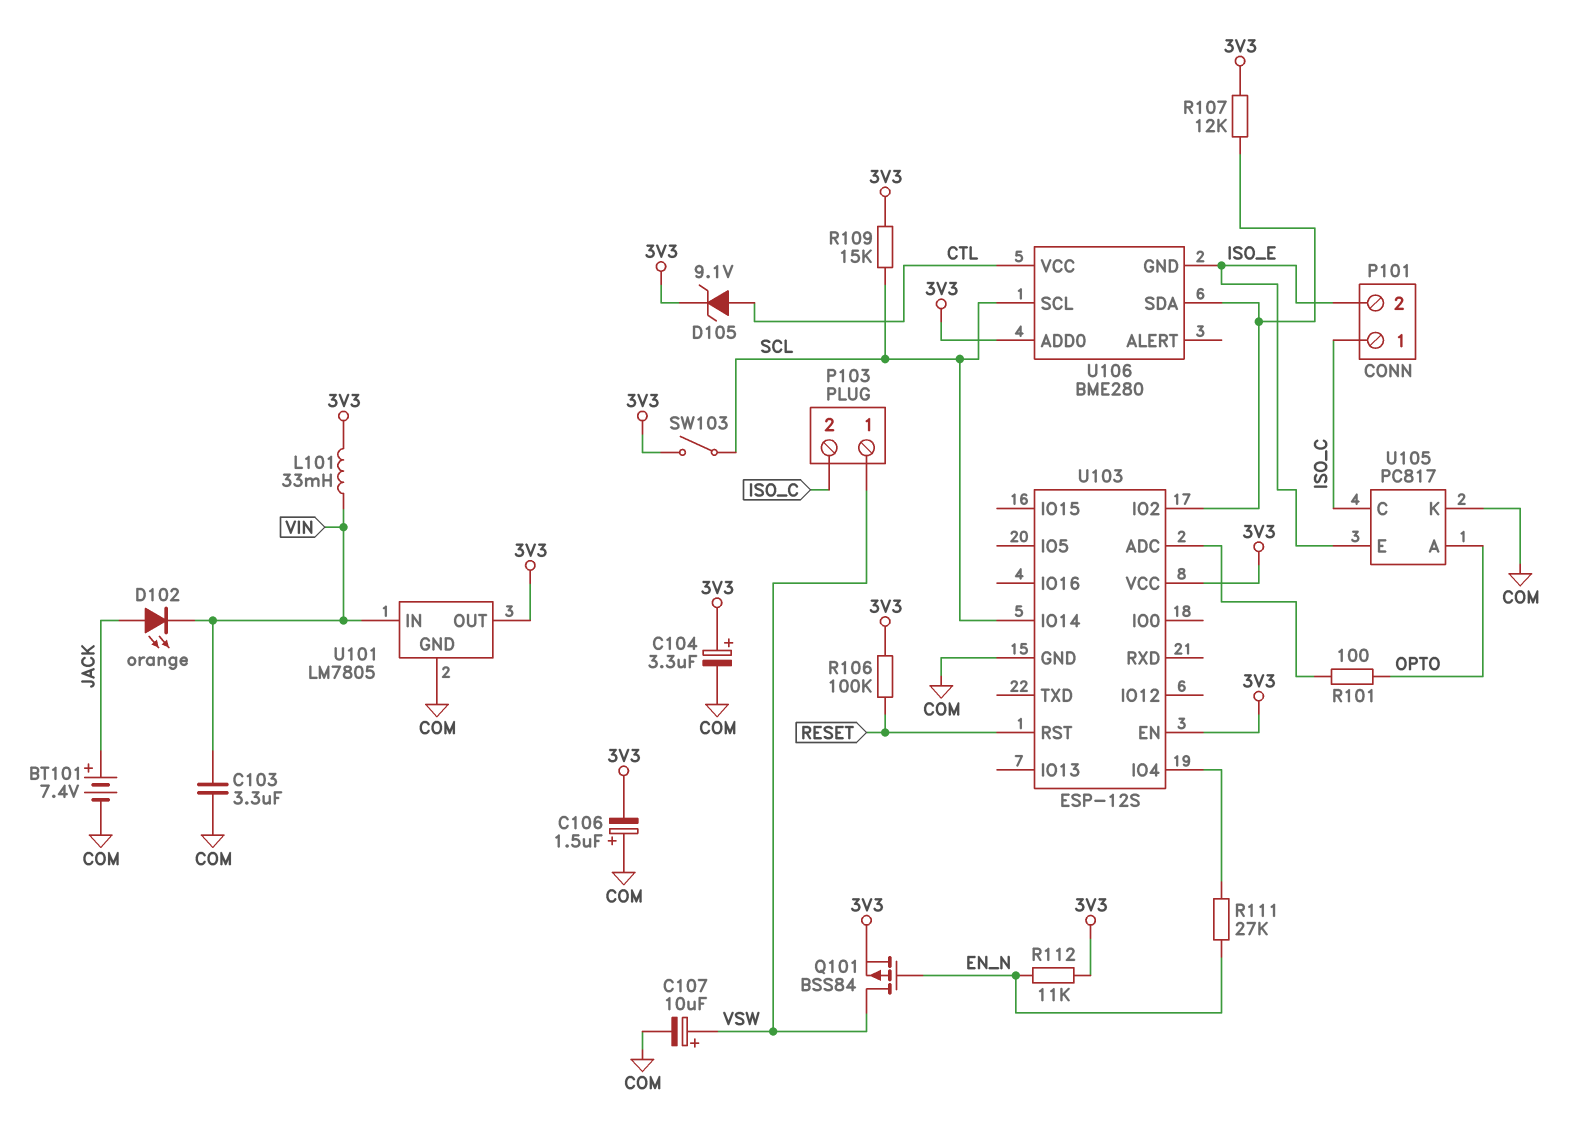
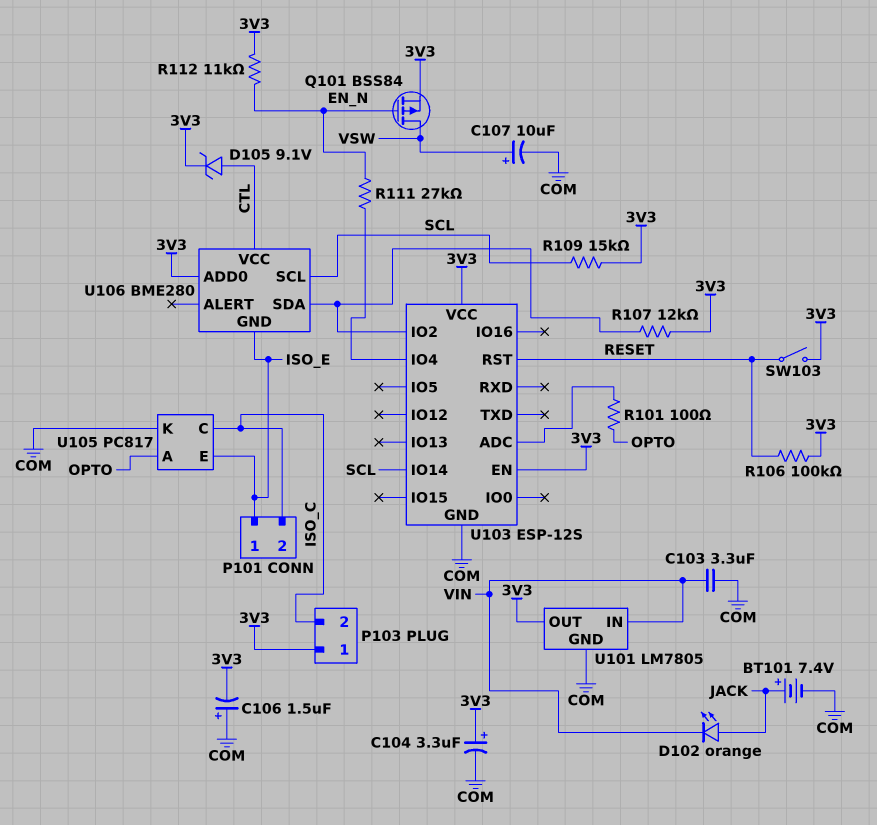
L101: 33mH (3V3, VIN) -> none
P101 pin 1: ISO_C -> ISO_E
P101 pin 2: ISO_E -> ISO_C
P103 pin 1: VSW -> 3V3
SW103: switch (3V3, SCL) -> switch (3V3, RESET)

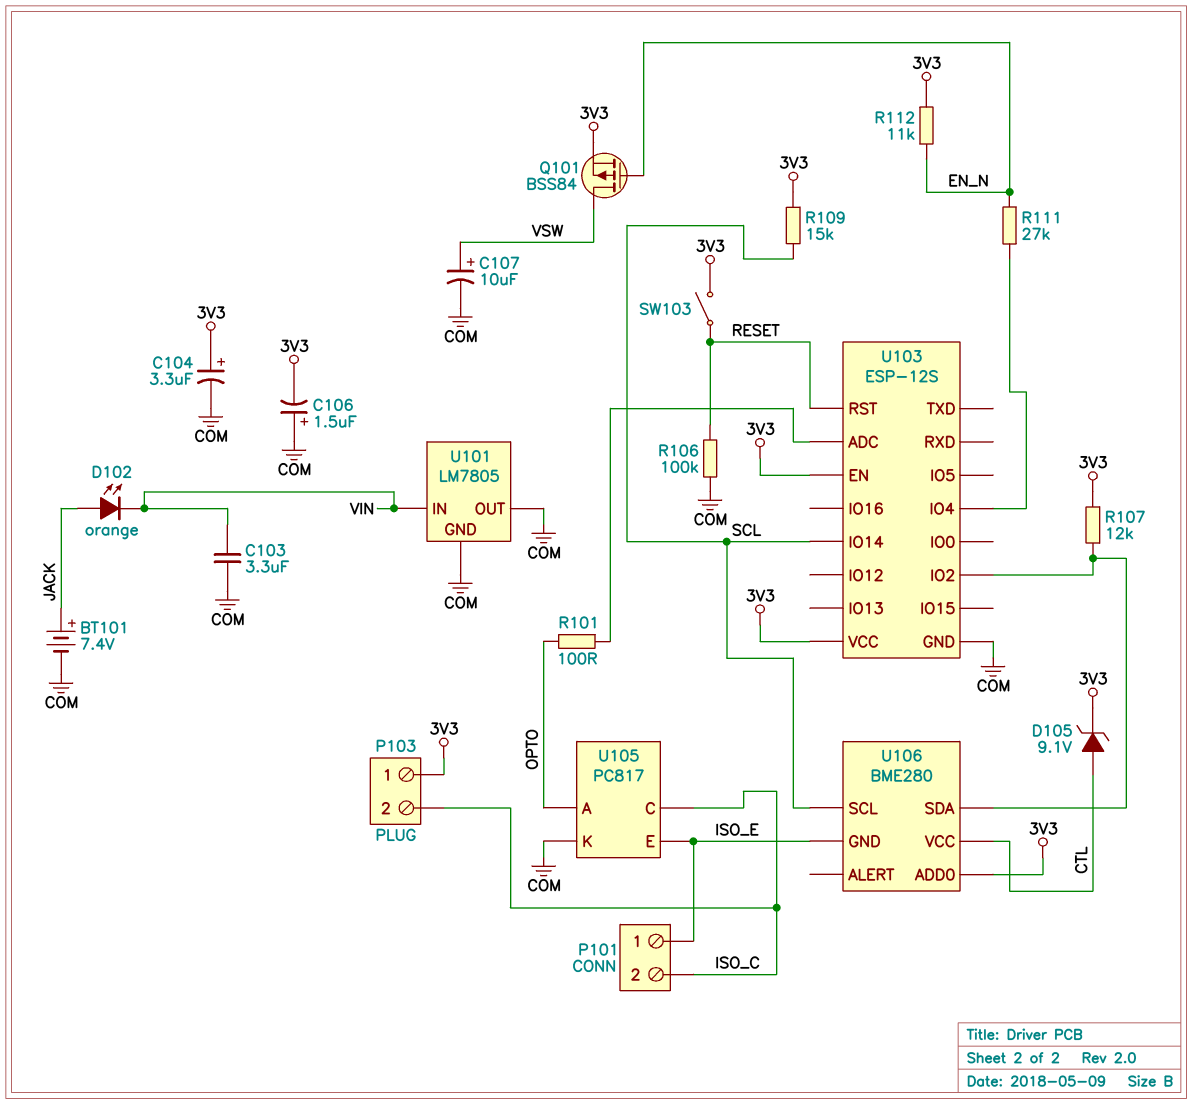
R106: 100k (3V3, RESET) -> 100k (COM, RESET)
U101 pin OUT: 3V3 -> COM

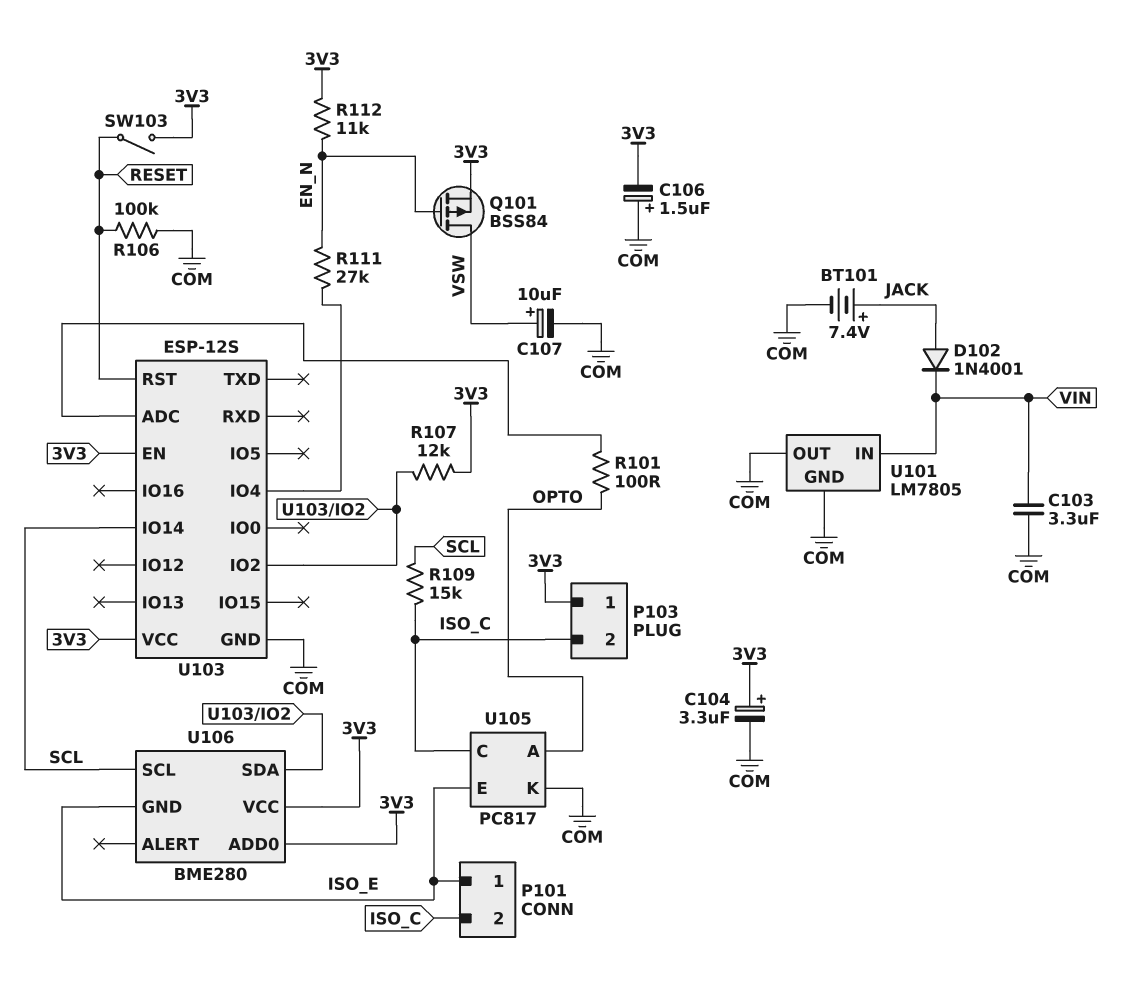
D102: LED orange (A JACK, K VIN) -> diode 1N4001 (A JACK, K VIN)
D105: zener 9.1V (A CTL, K 3V3) -> none
R109: 15k (3V3, SCL) -> 15k (ISO_C, SCL)
U106 pin VCC: CTL -> 3V3

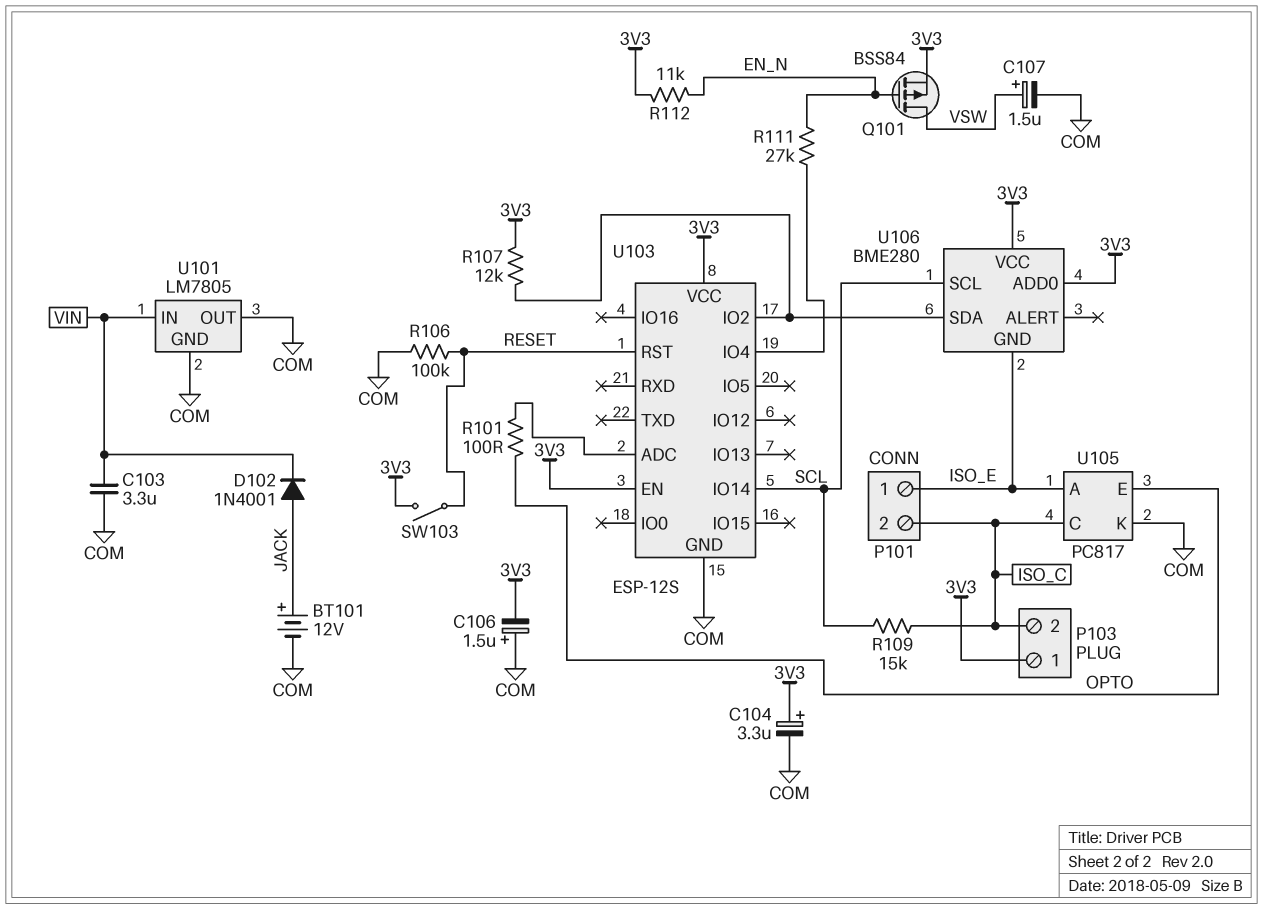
BT101: 7.4V (plus JACK, minus COM) -> 12V (plus JACK, minus COM)
C107: 10uF (plus VSW, minus COM) -> 1.5uF (plus VSW, minus COM)
U105 pin A: OPTO -> ISO_E
U105 pin E: ISO_E -> OPTO

